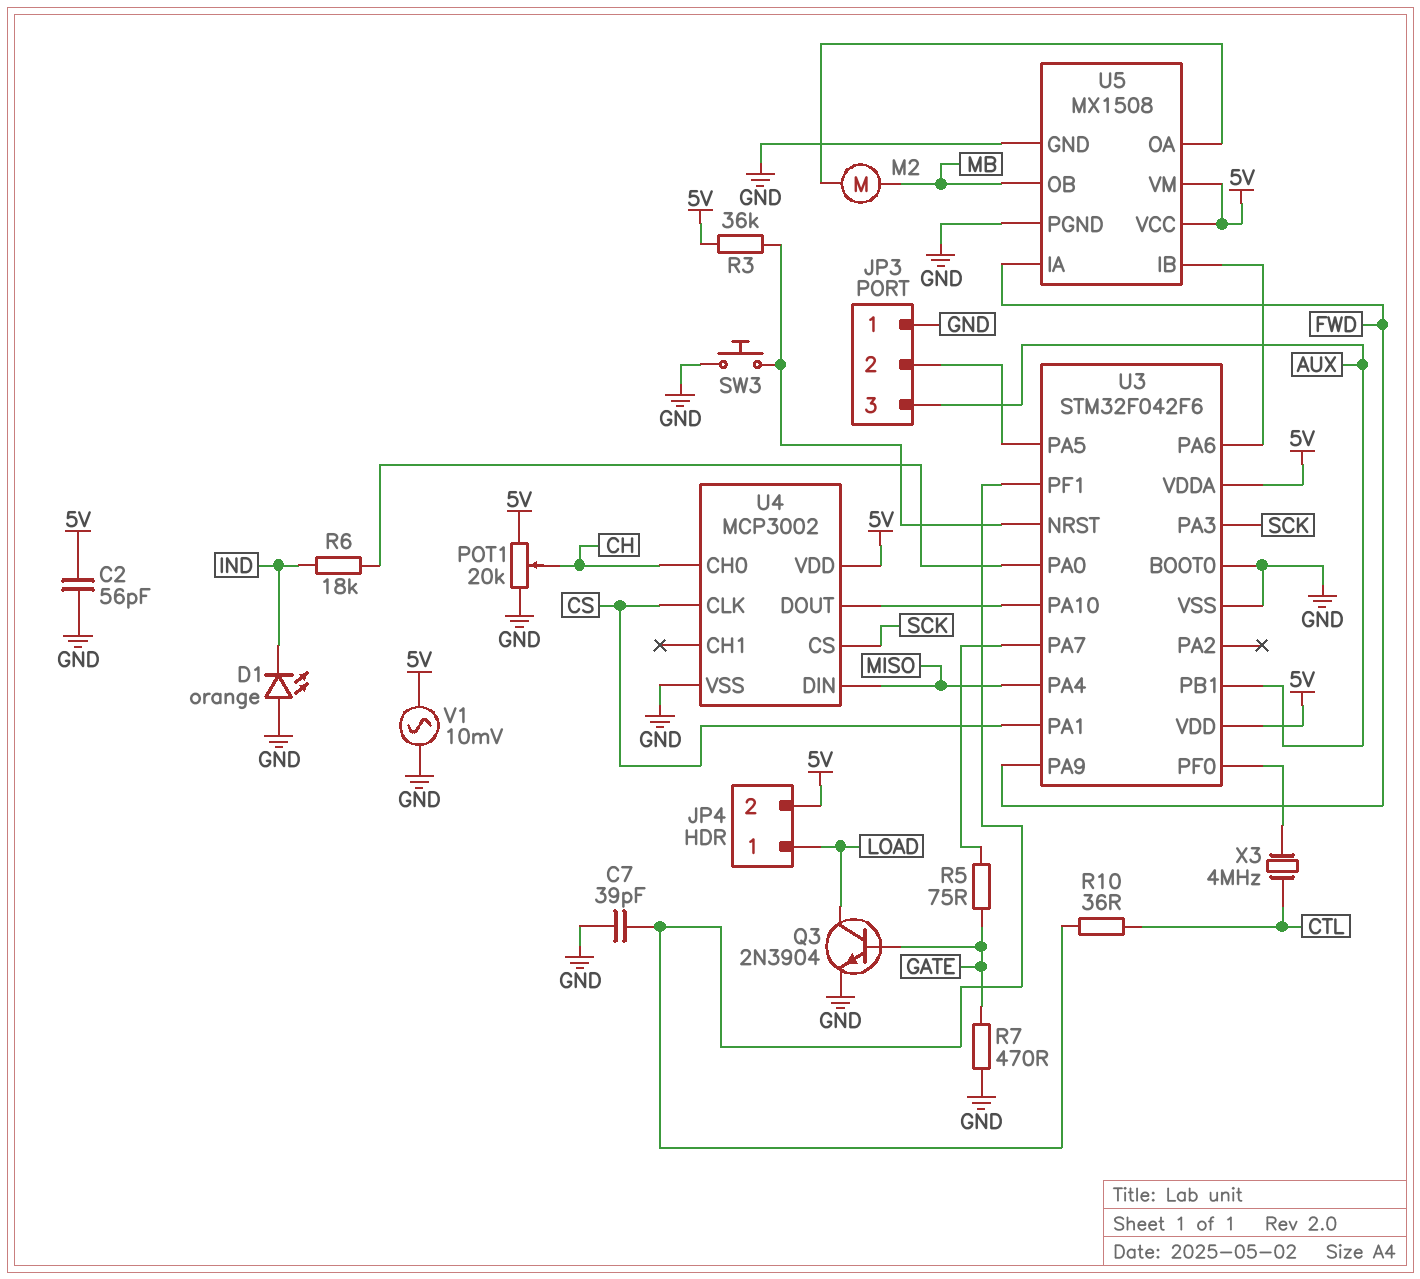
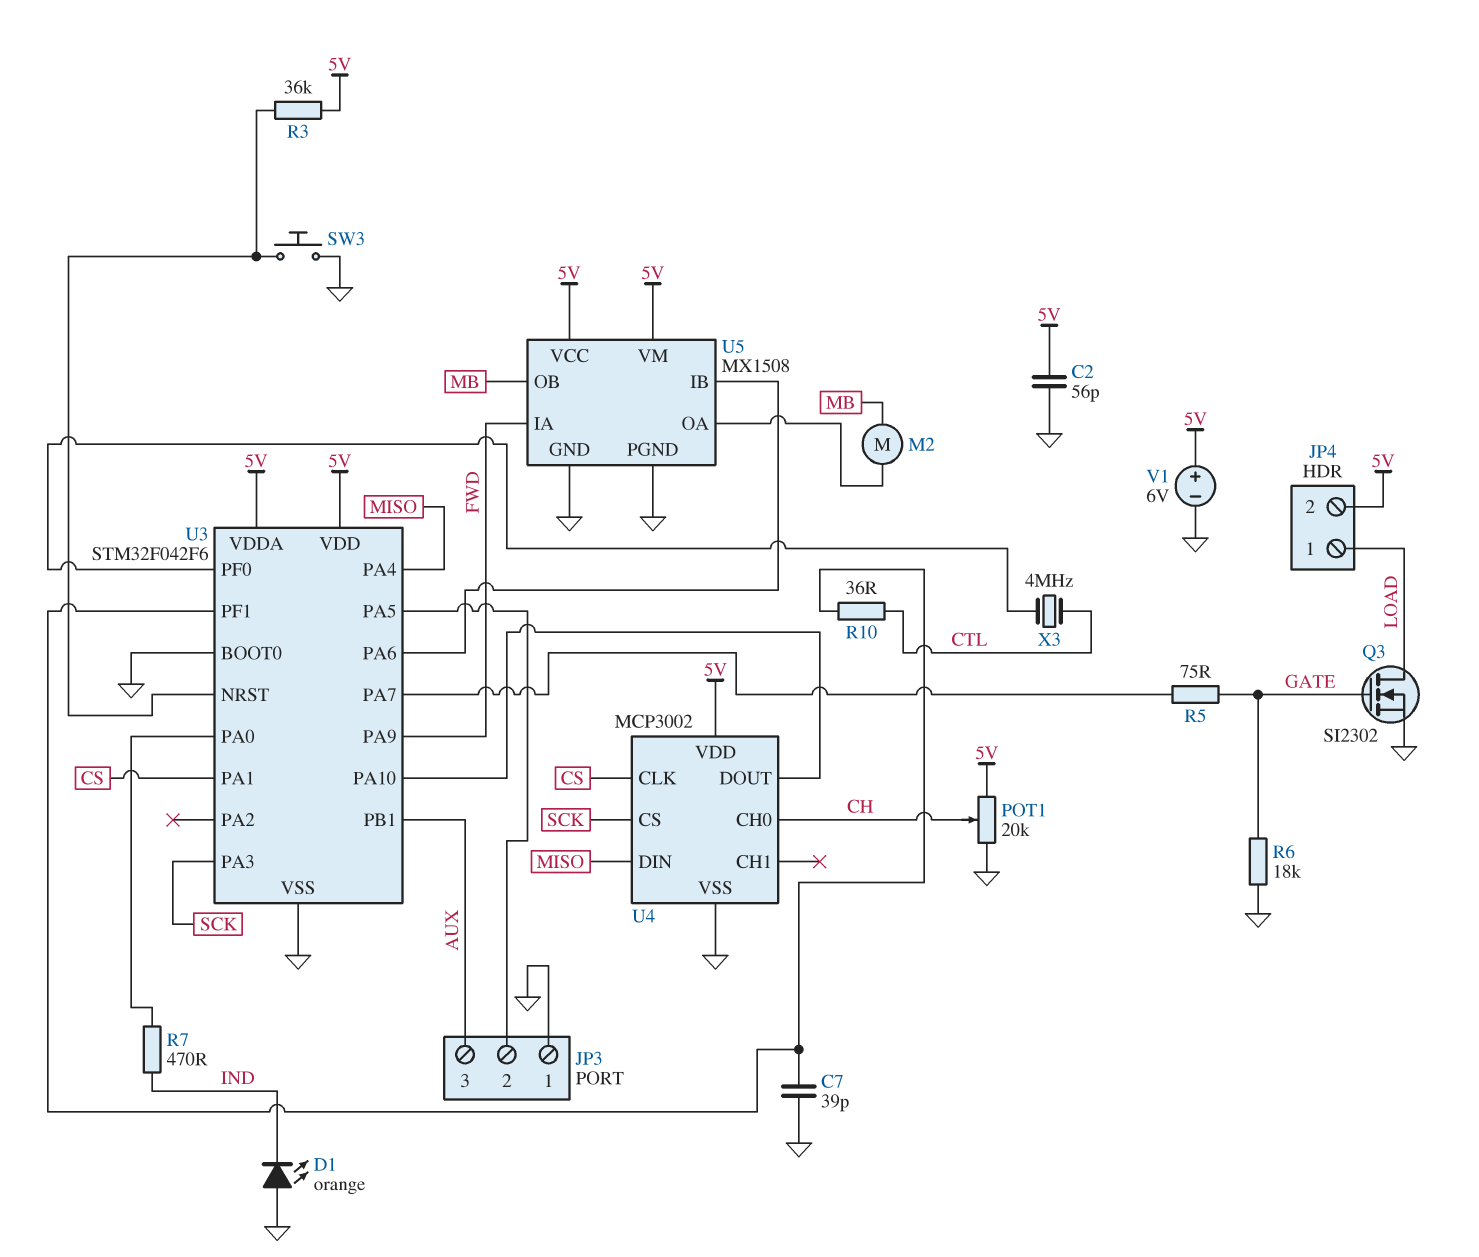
Q3: NPN 2N3904 (B GATE, C LOAD, E GND) -> NMOS SI2302 (G GATE, D LOAD, S GND)
R6: 18k (IND, U3/PA0) -> 18k (GATE, GND)
R7: 470 (GATE, GND) -> 470 (IND, U3/PA0)
V1: AC 10mV (5V, GND) -> 6V (plus 5V, minus GND)

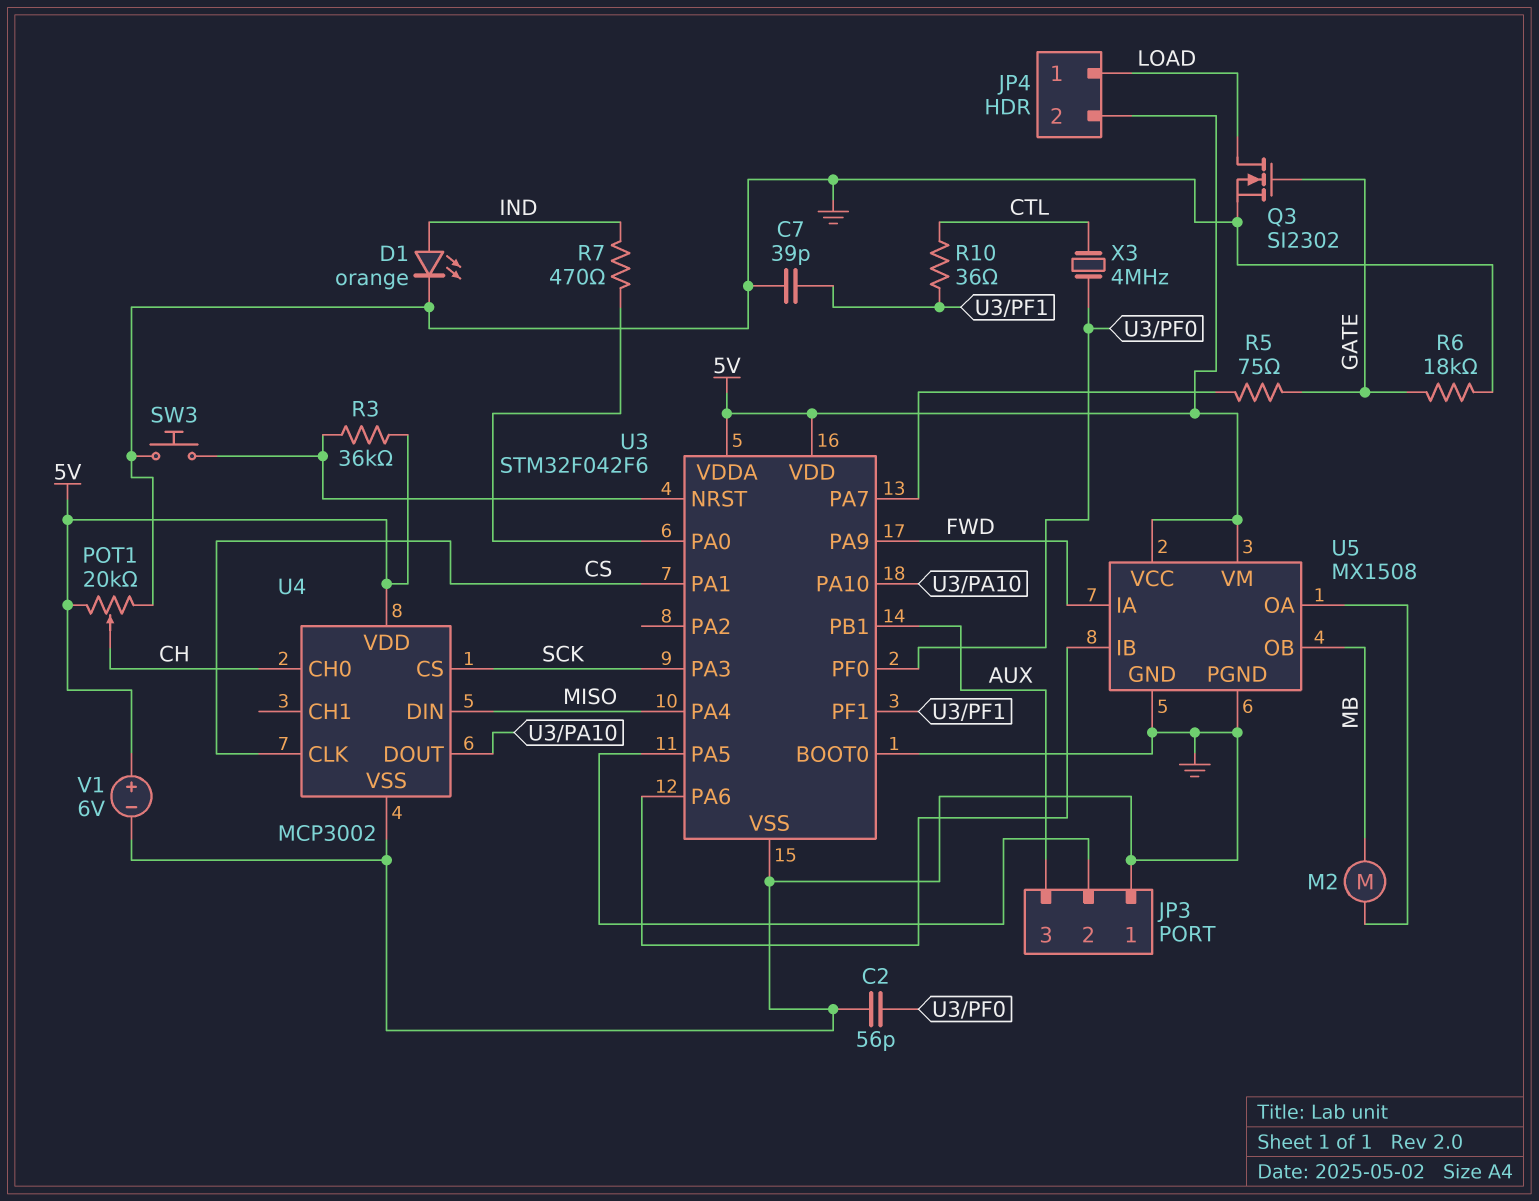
C2: 56pF (5V, GND) -> 56pF (GND, U3/PF0)
D1: LED orange (A GND, K IND) -> LED orange (A IND, K GND)

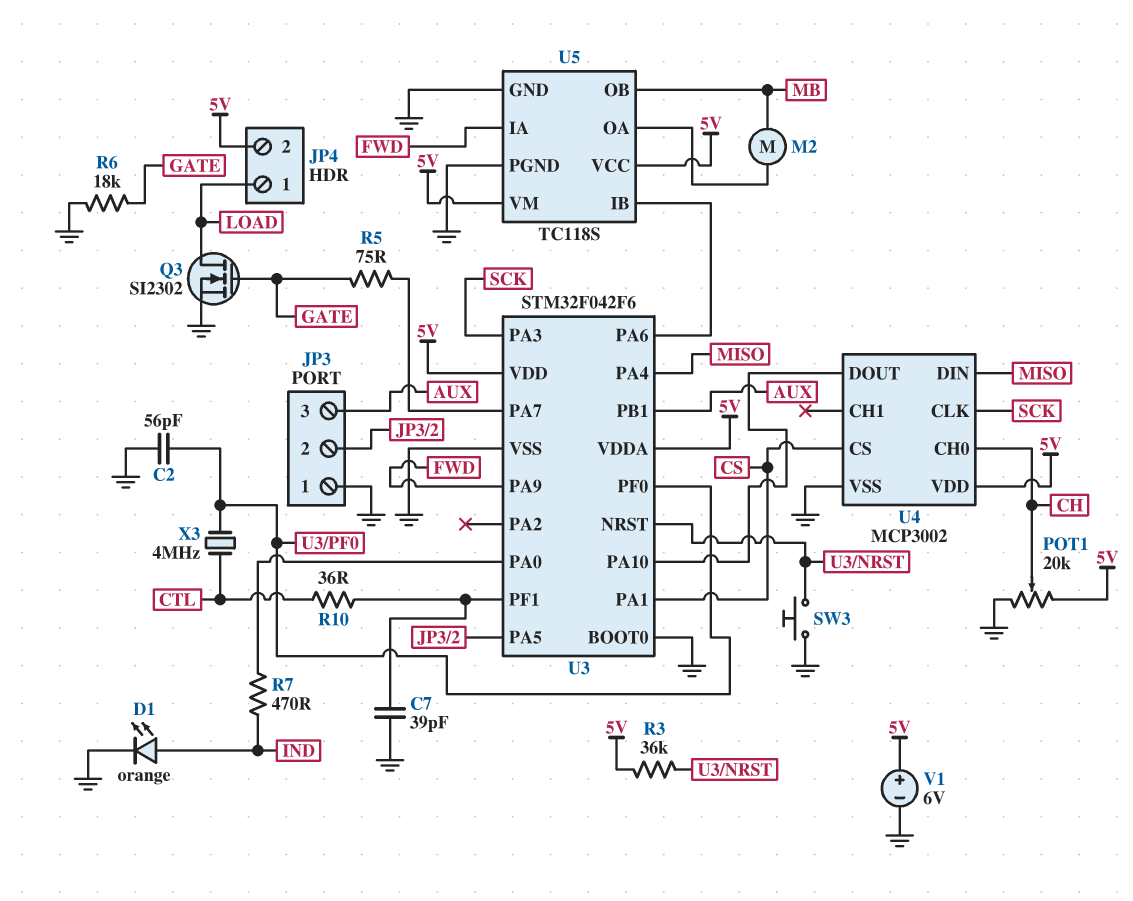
U4 pin CLK: CS -> SCK
U4 pin CS: SCK -> CS
U5: MX1508 -> TC118S

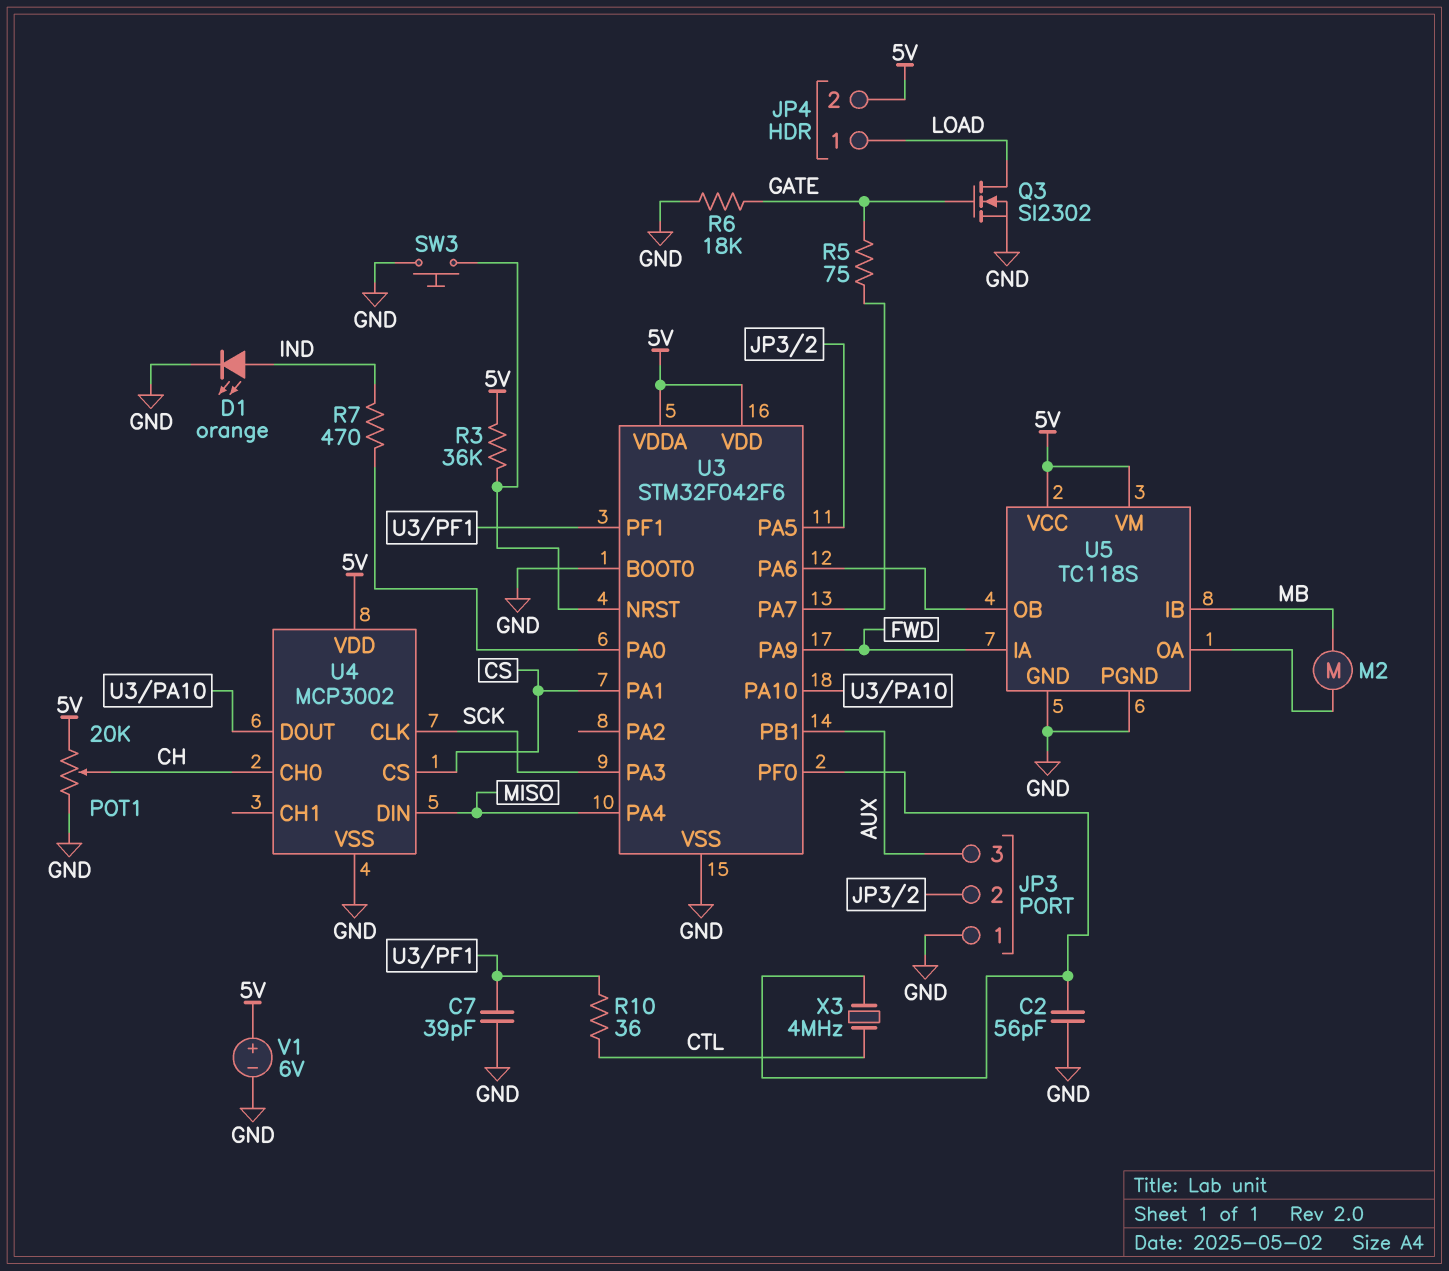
U5 pin IB: U3/PA6 -> MB
U5 pin OB: MB -> U3/PA6

